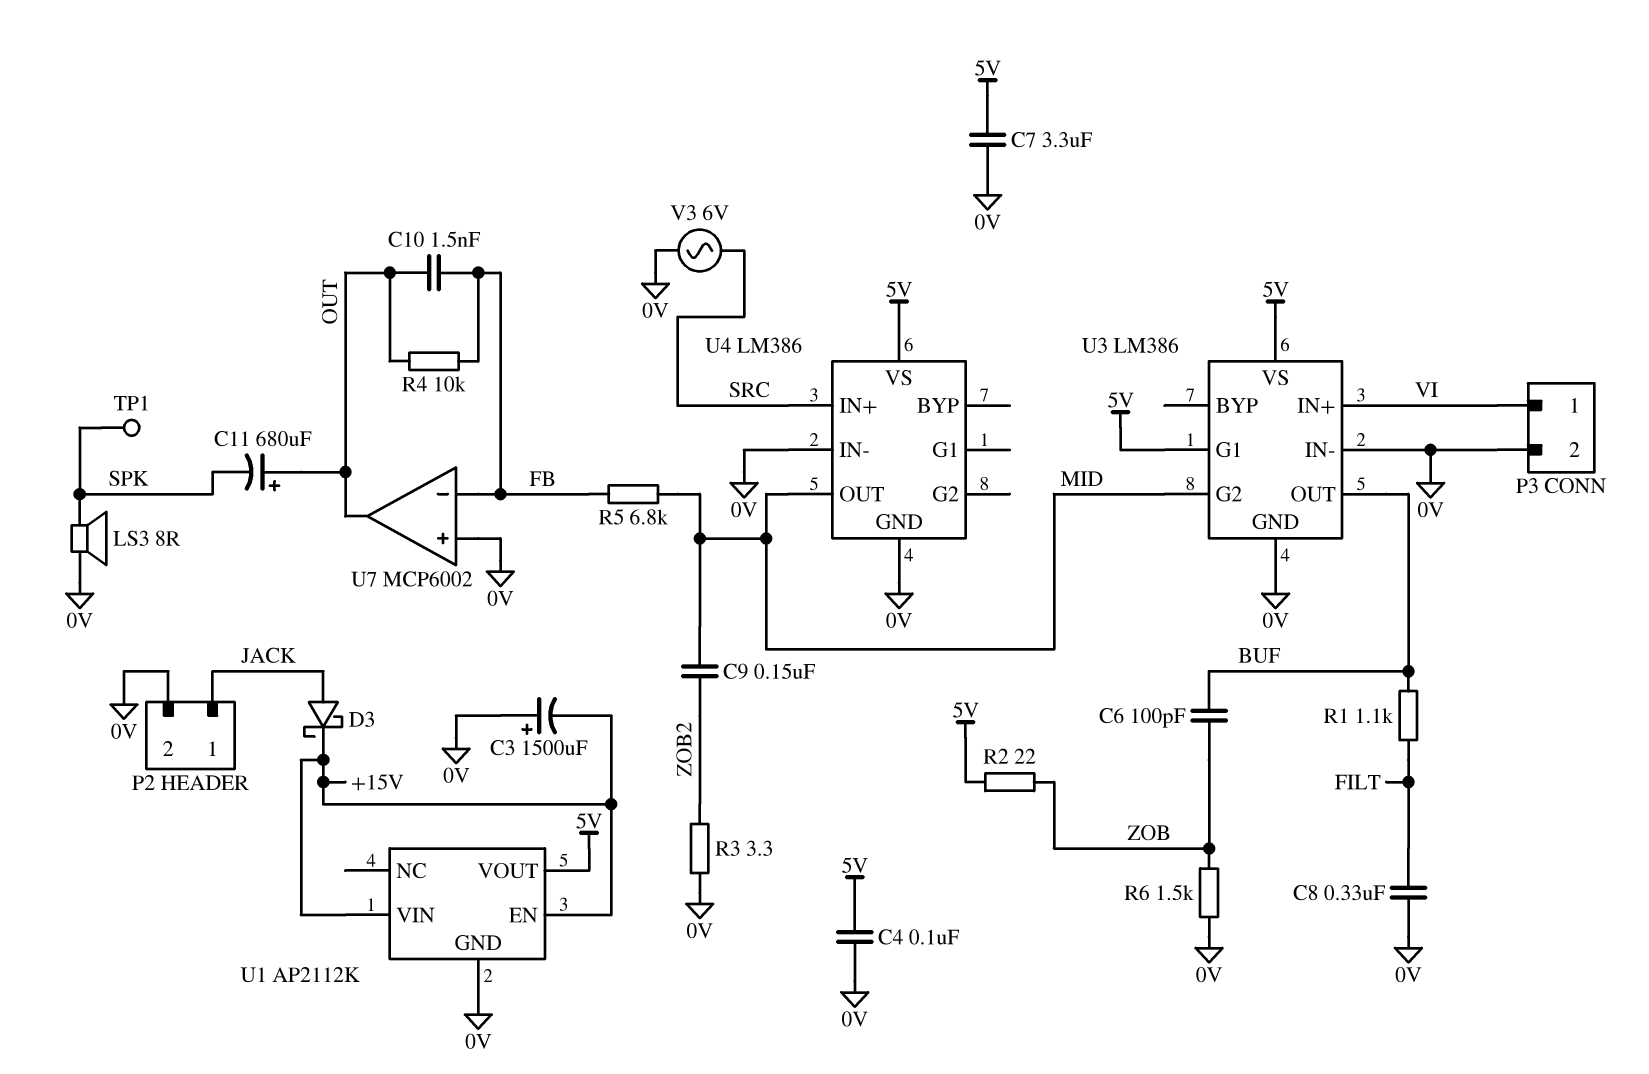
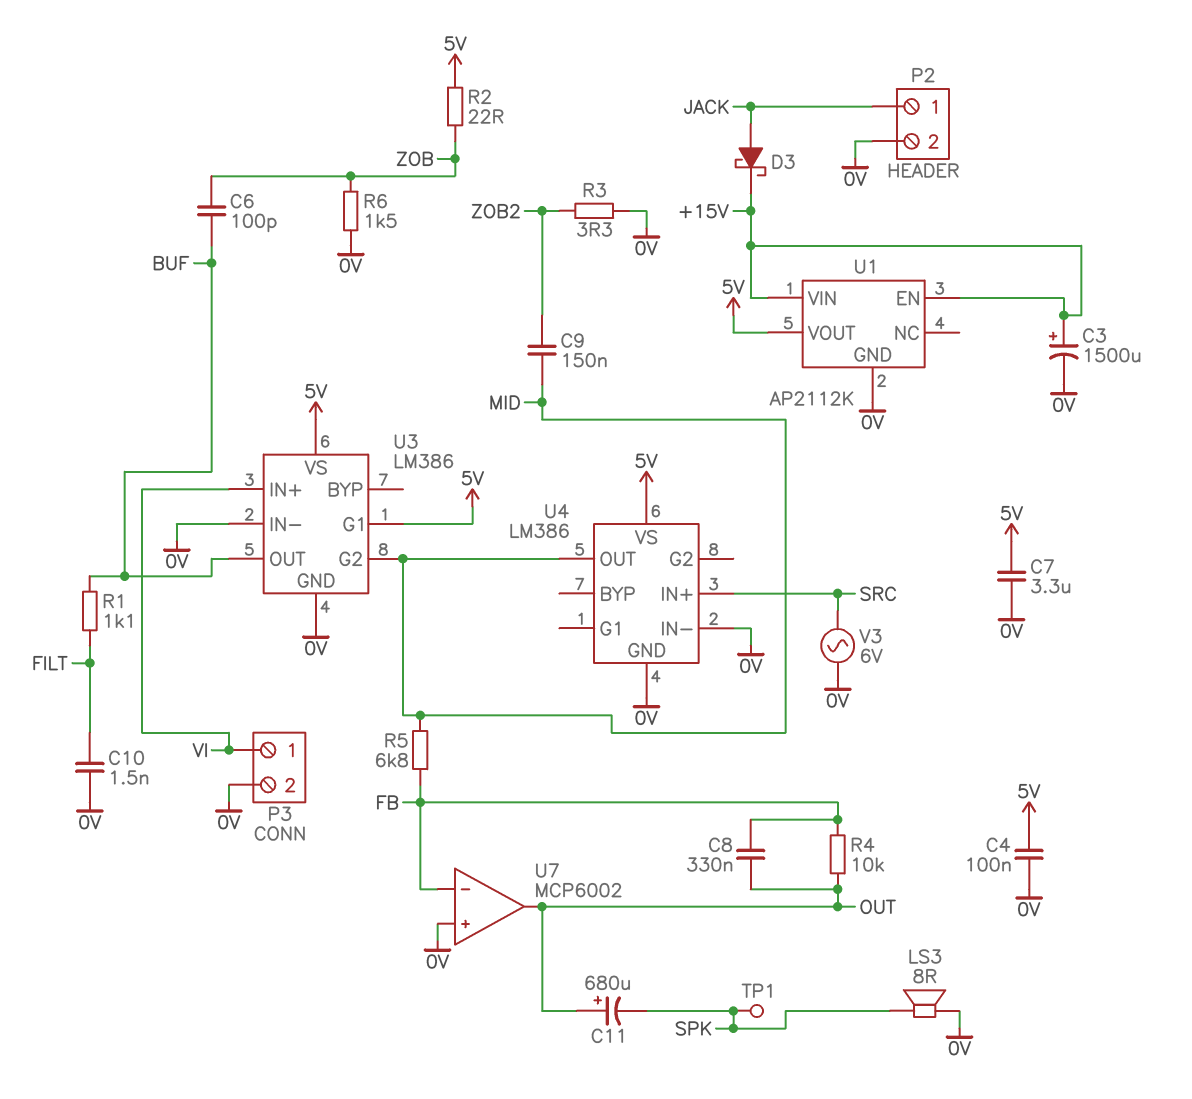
C3: 1500uF (plus 0V, minus +15V) -> 1500uF (plus +15V, minus 0V)
C8: 330nF (0V, FILT) -> 330nF (FB, OUT)
C10: 1.5nF (FB, OUT) -> 1.5nF (0V, FILT)

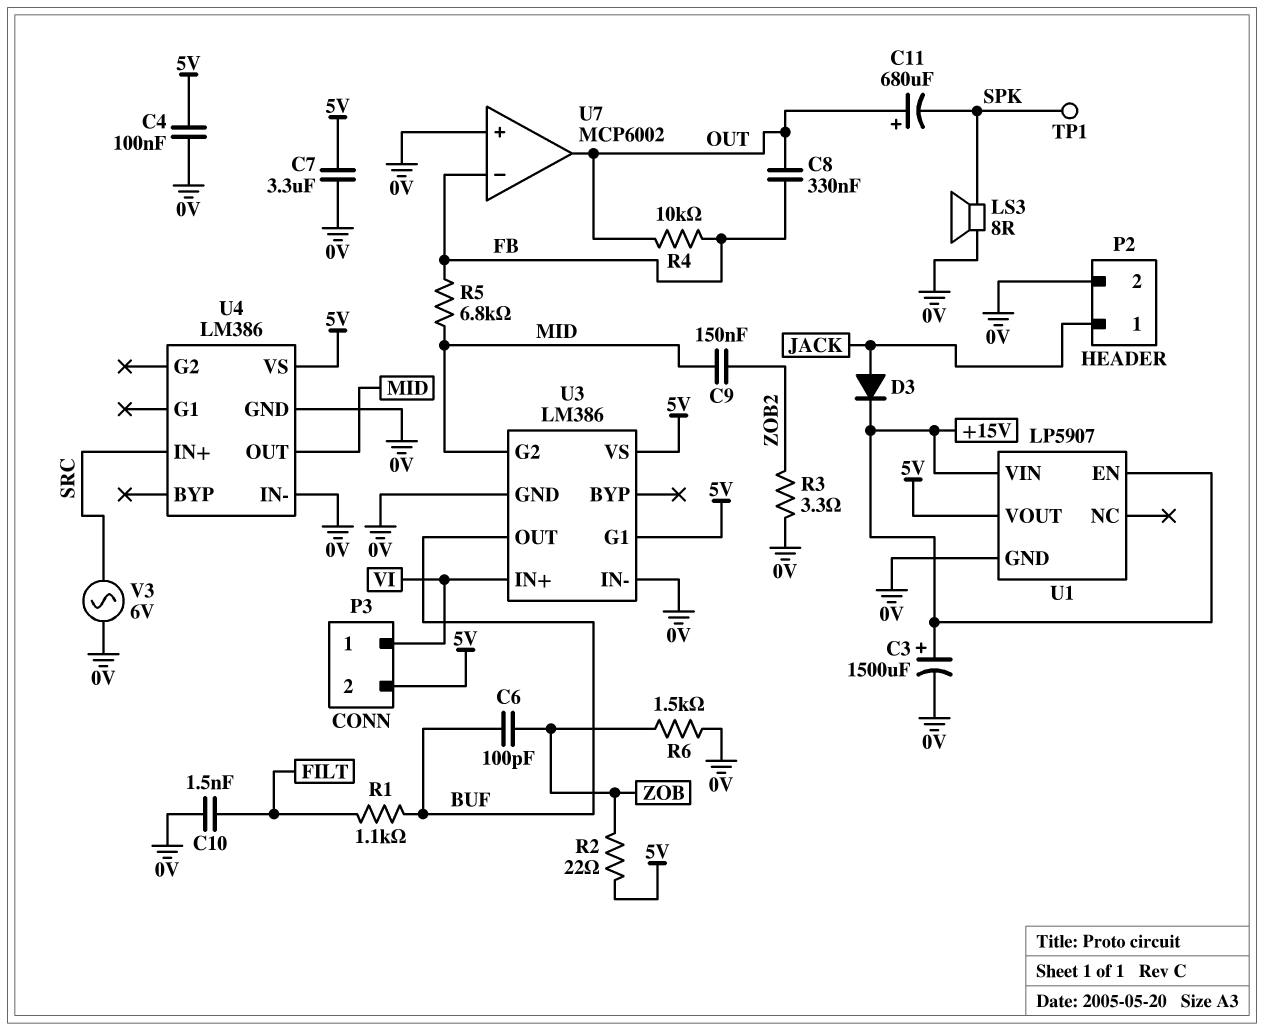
D3: schottky (A JACK, K +15V) -> diode (A JACK, K +15V)
P3 pin 2: 0V -> 5V
U1: AP2112K -> LP5907

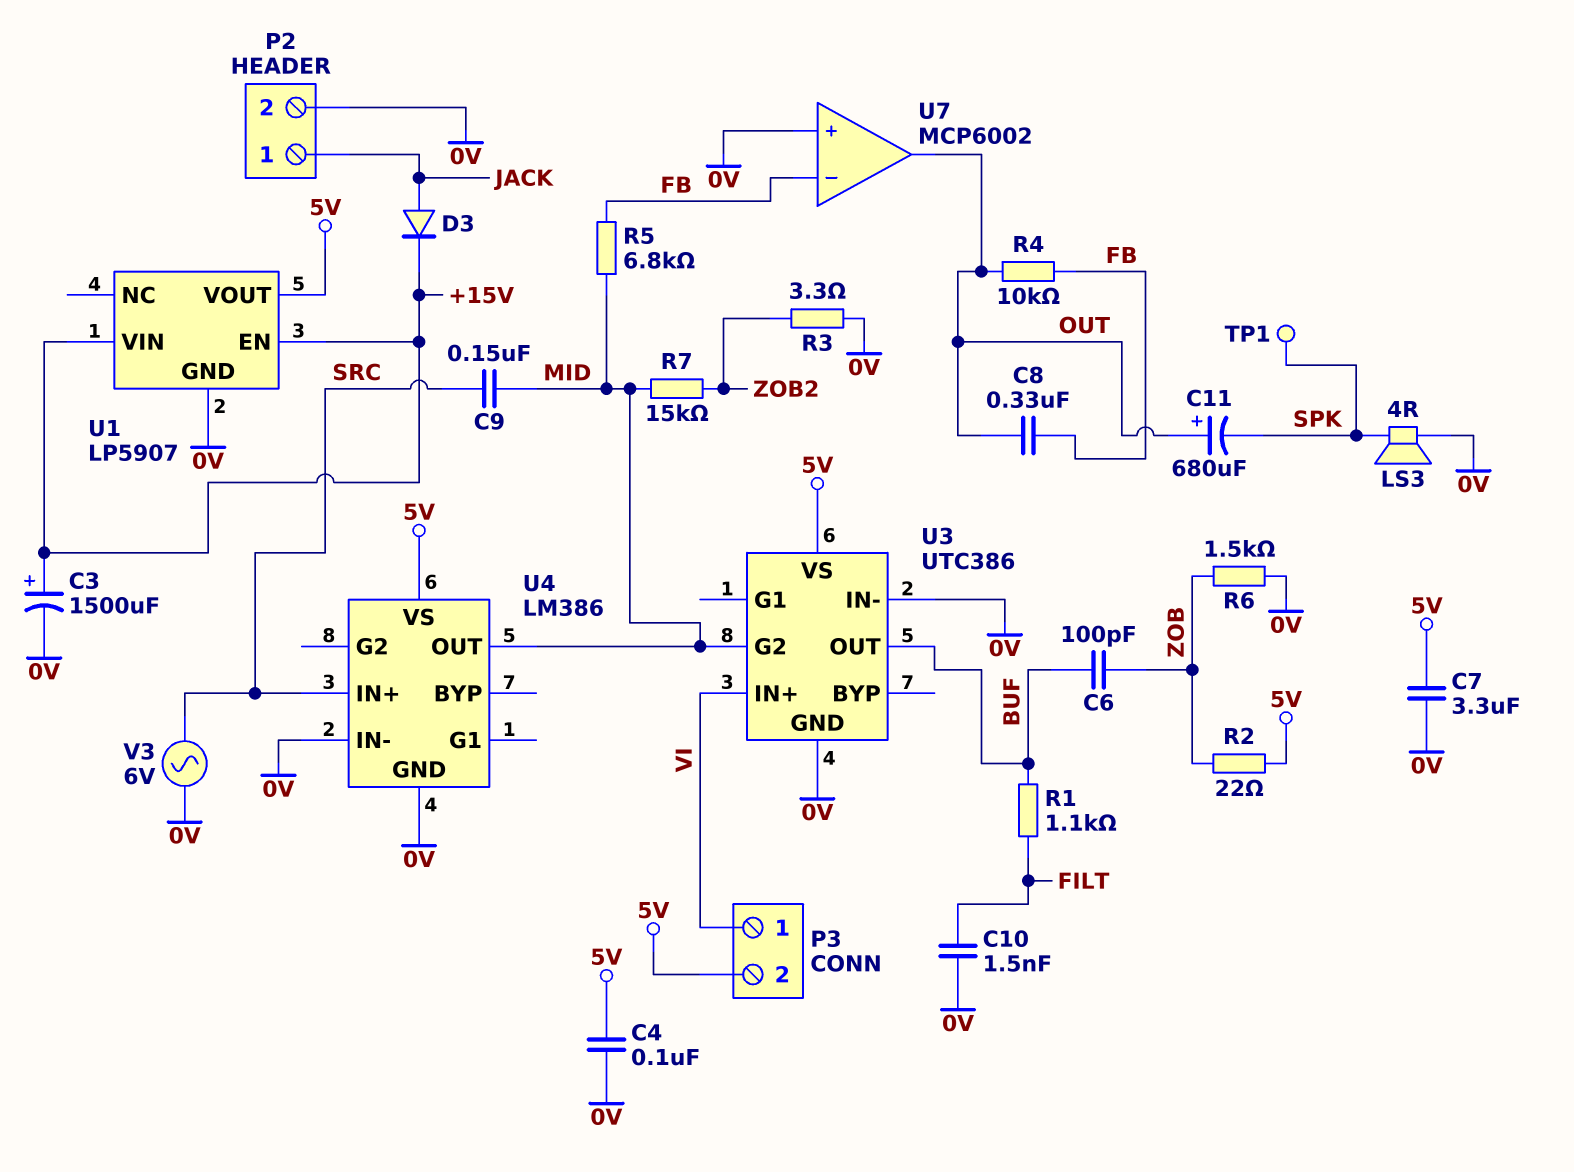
C9: 150nF (MID, ZOB2) -> 150nF (MID, SRC)
LS3: speaker 8R (0V, SPK) -> speaker 4R (0V, SPK)
R7: none -> 15k (MID, ZOB2)
U3: LM386 -> UTC386
U3 pin G1: 5V -> none

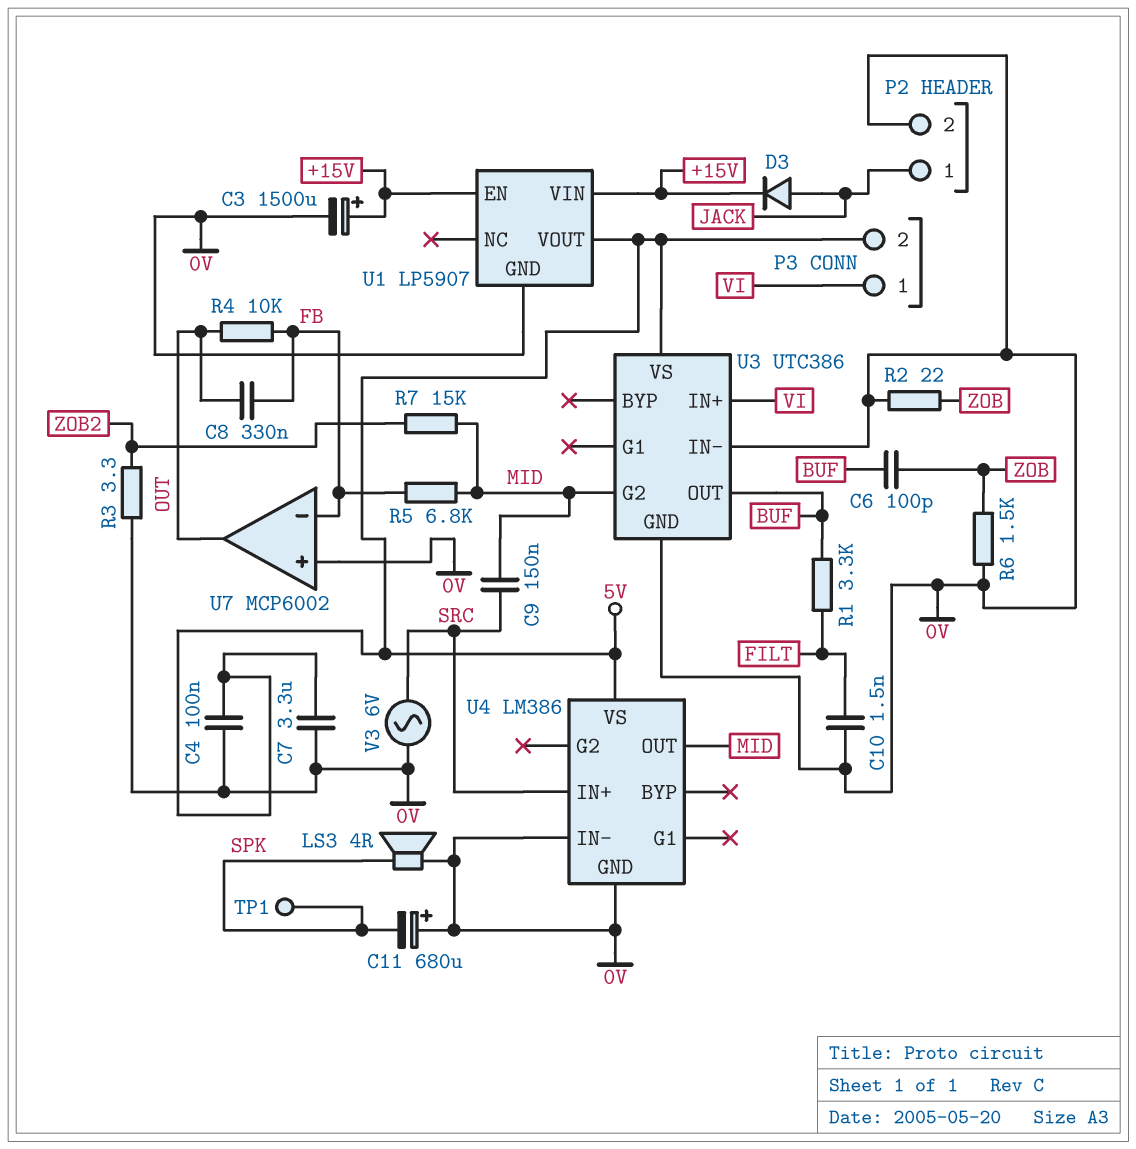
C11: 680uF (plus OUT, minus SPK) -> 680uF (plus 0V, minus SPK)
R1: 1.1k (BUF, FILT) -> 3.3k (BUF, FILT)
R2: 22 (5V, ZOB) -> 22 (0V, ZOB)

